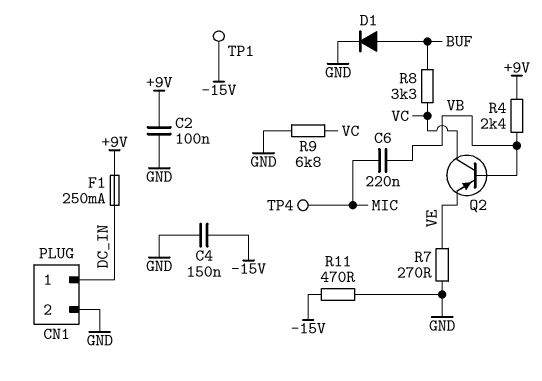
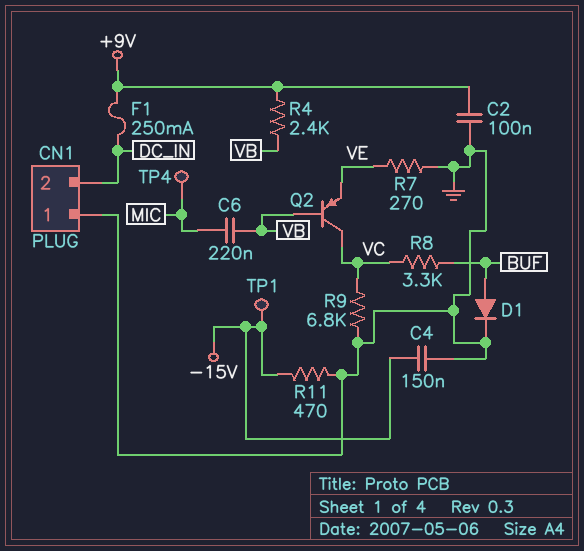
CN1 pin 1: DC_IN -> GND
CN1 pin 2: GND -> DC_IN

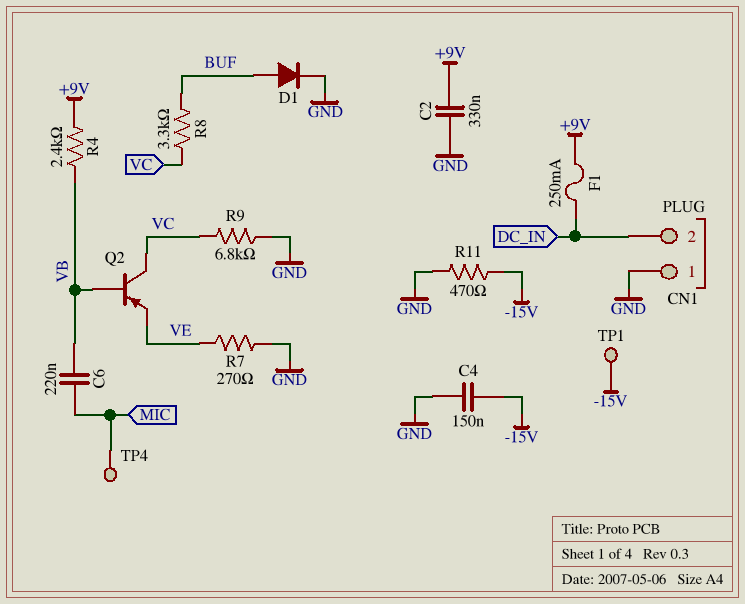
C2: 100nF (+9V, GND) -> 330nF (+9V, GND)

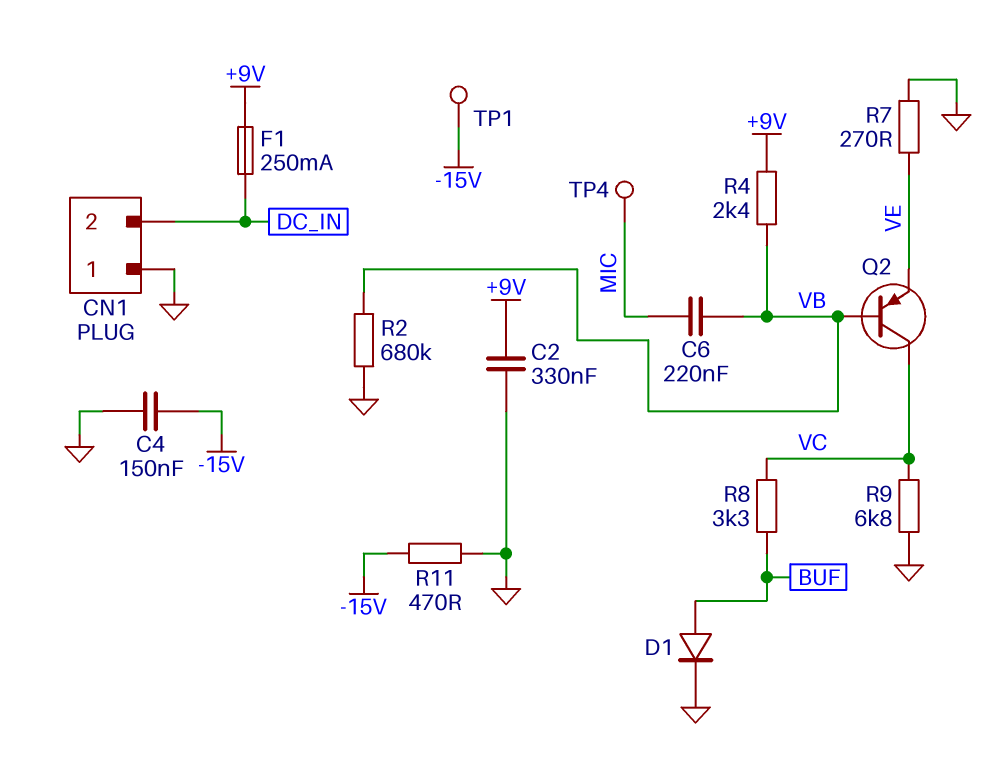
R2: none -> 680k (GND, VB)

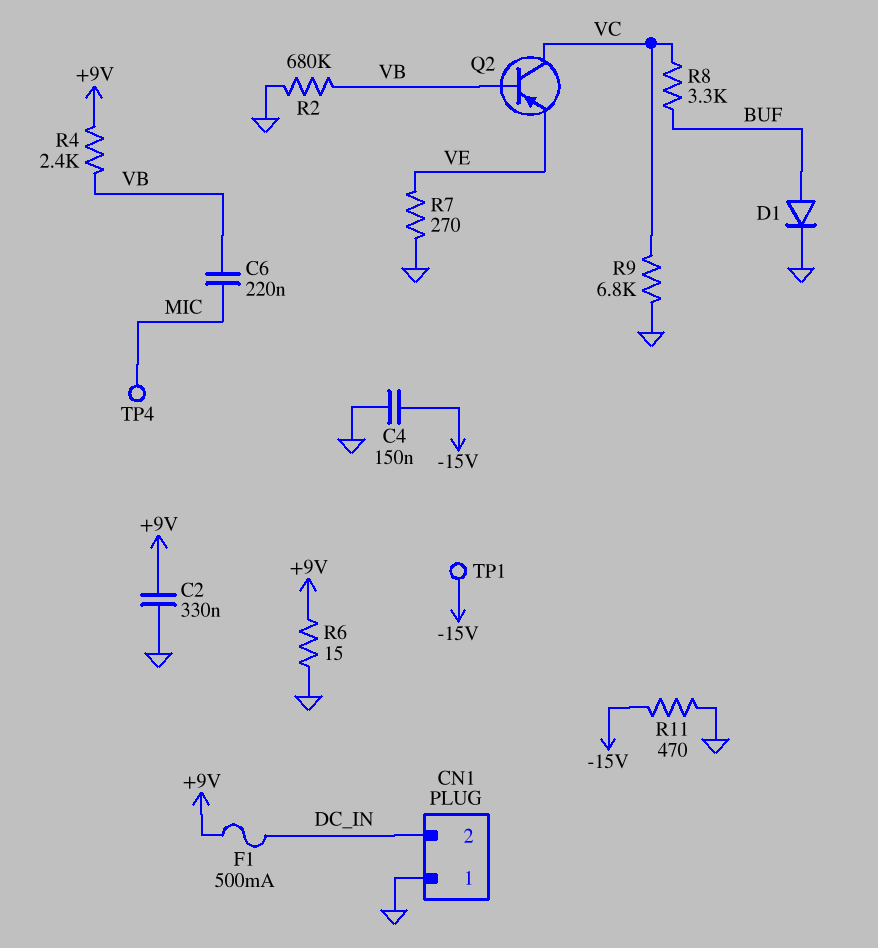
F1: 250mA (+9V, DC_IN) -> 500mA (+9V, DC_IN)
R6: none -> 15 (+9V, GND)

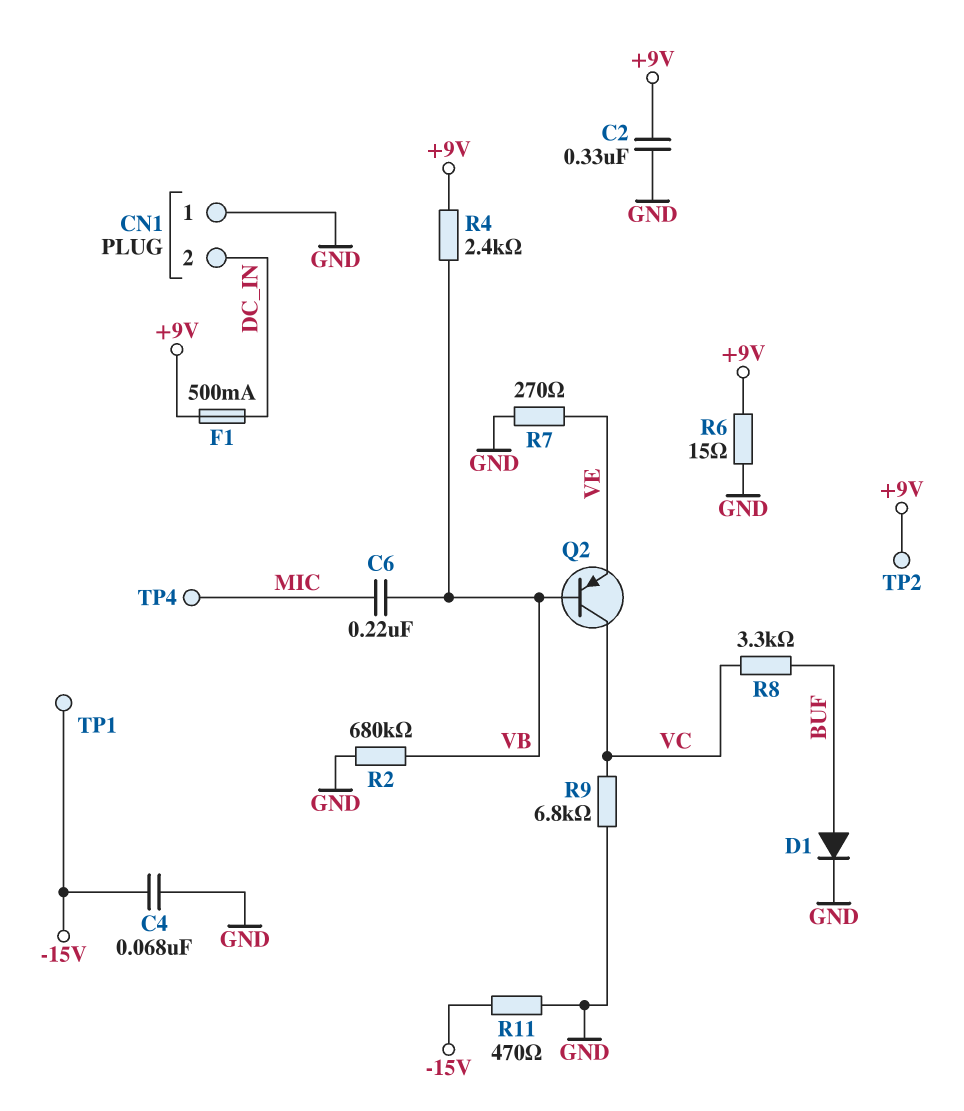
C4: 150nF (-15V, GND) -> 68nF (-15V, GND)
TP2: none -> test point (+9V)

